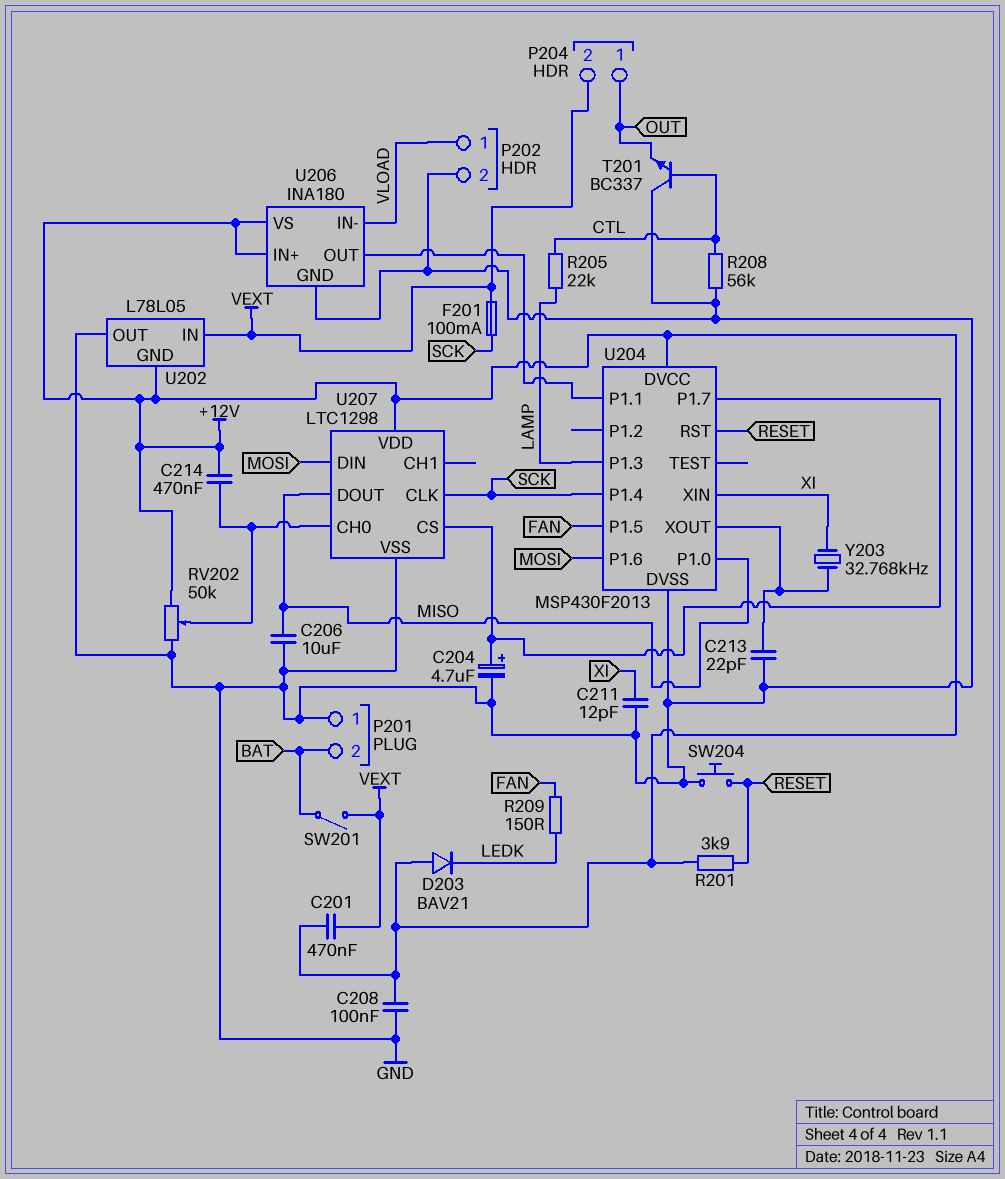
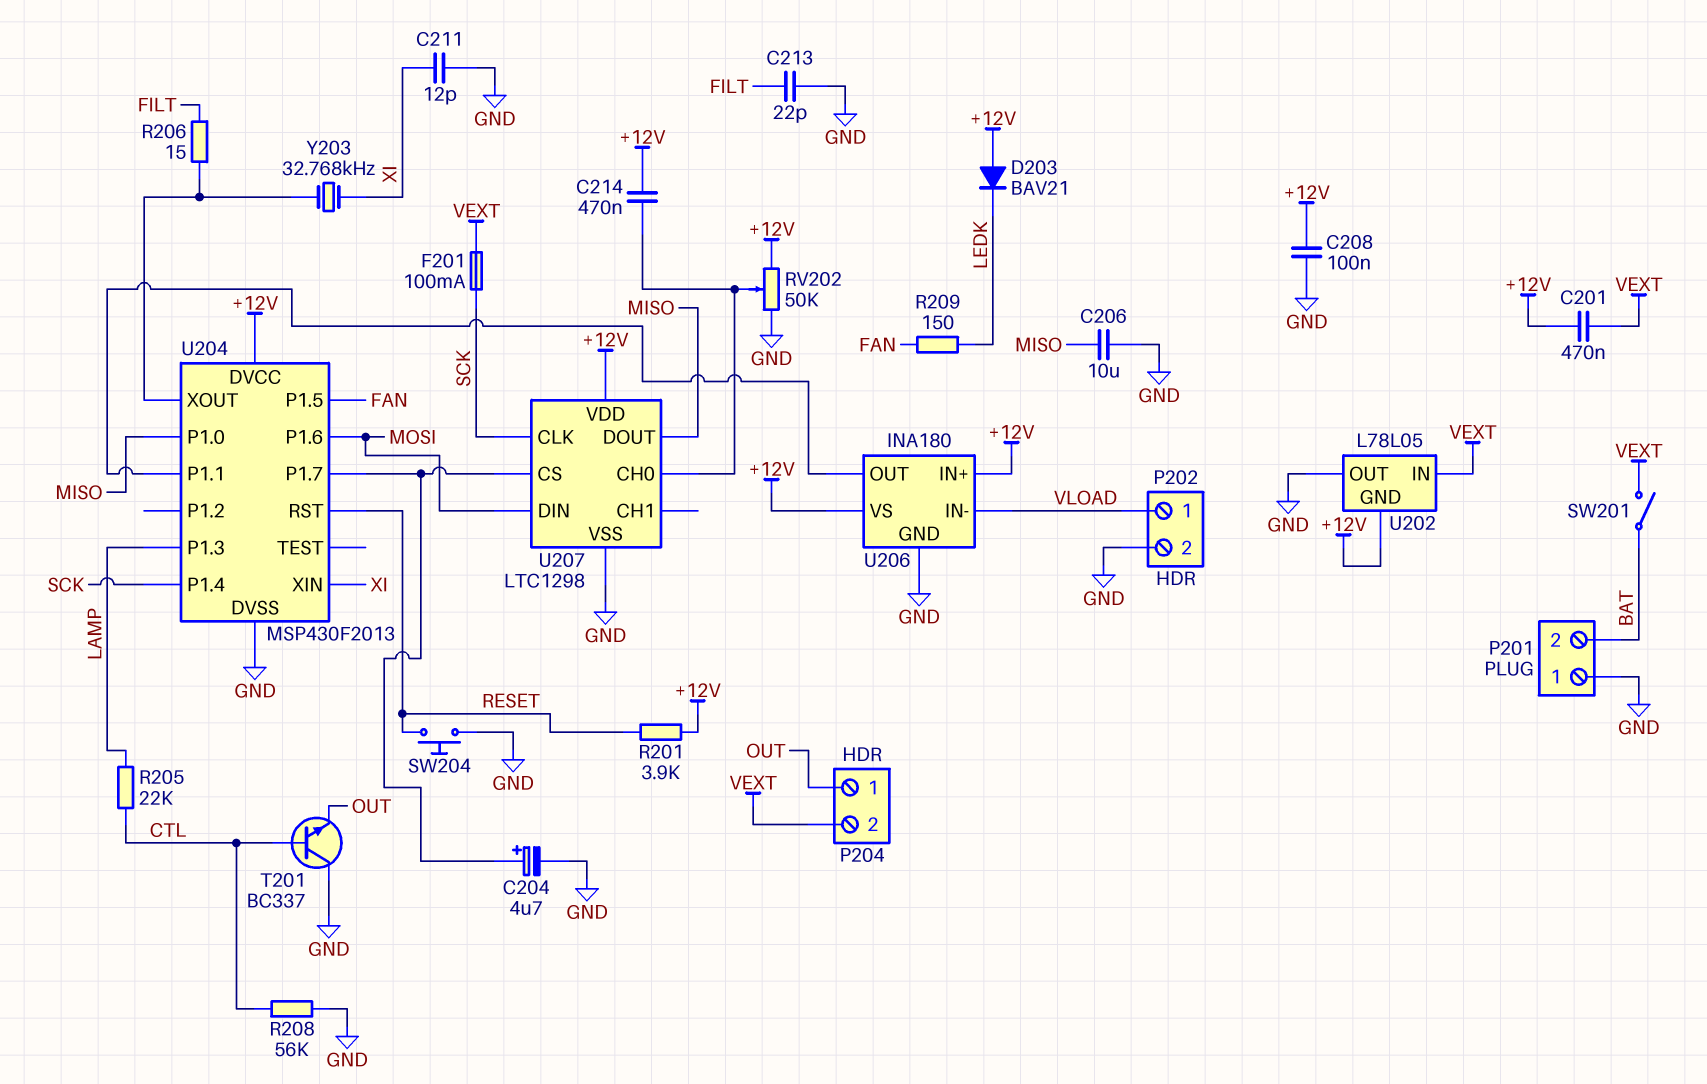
C213: 22pF (GND, U204/XOUT) -> 22pF (FILT, GND)
R206: none -> 15 (FILT, U204/XOUT)

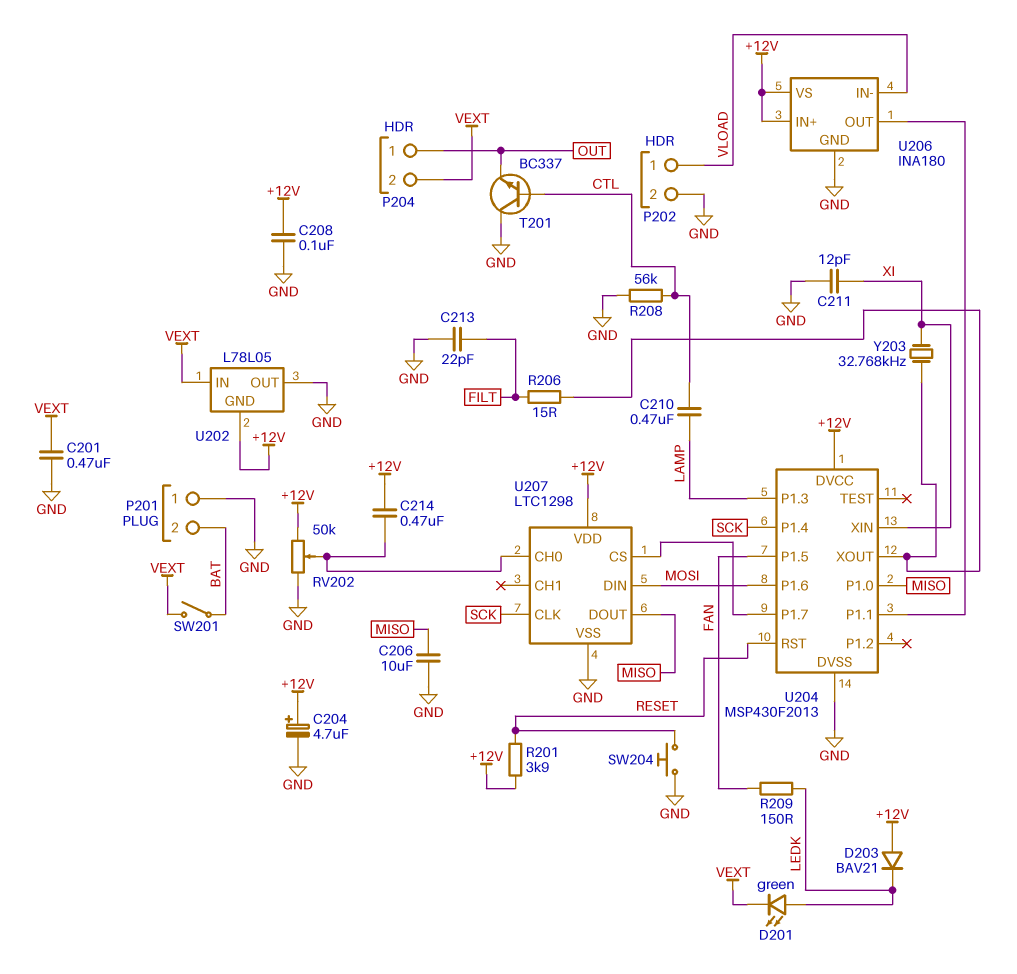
C201: 470nF (+12V, VEXT) -> 470nF (GND, VEXT)
C204: 4.7uF (plus U204/P1.7, minus GND) -> 4.7uF (plus +12V, minus GND)
C210: none -> 470nF (CTL, LAMP)
D201: none -> LED green (A LEDK, K VEXT)
F201: 100mA (SCK, VEXT) -> none
R205: 22k (CTL, LAMP) -> none

